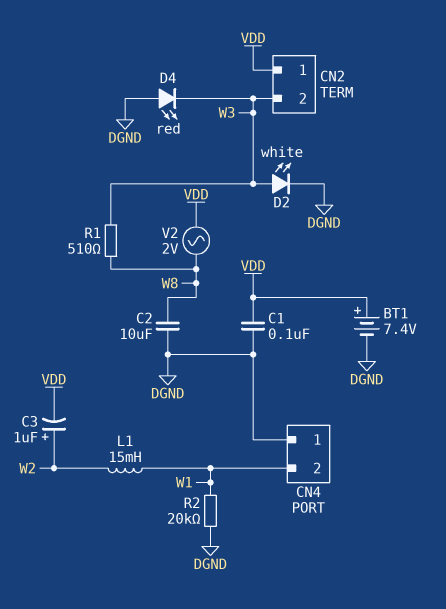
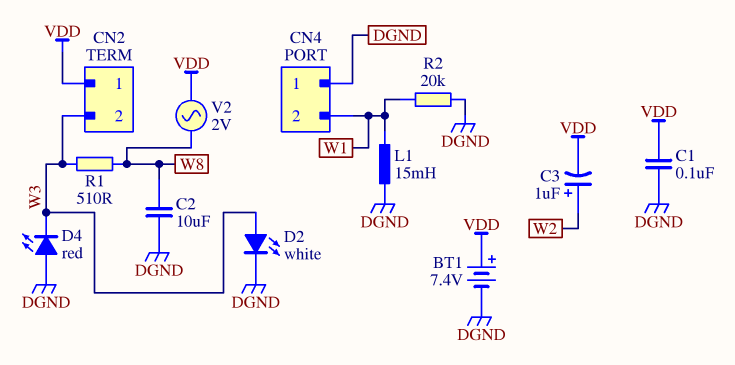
L1: 15mH (W1, W2) -> 15mH (DGND, W1)

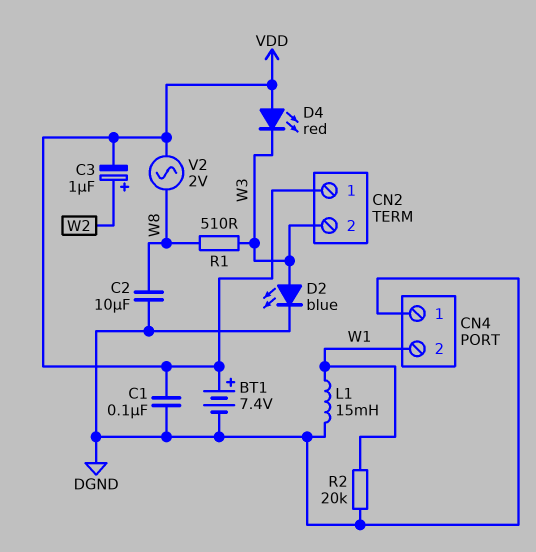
D2: LED white (A W3, K DGND) -> LED blue (A W3, K DGND)
D4: LED red (A DGND, K W3) -> LED red (A VDD, K W3)

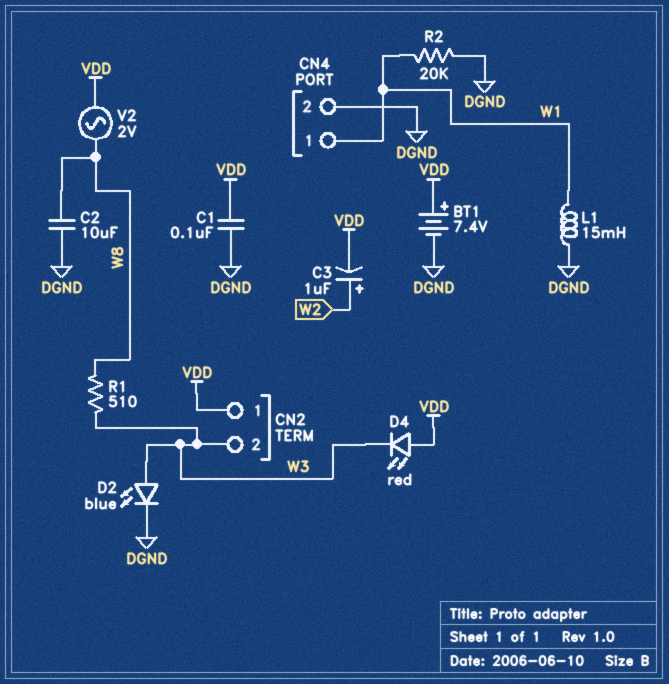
CN4 pin 1: DGND -> W1
CN4 pin 2: W1 -> DGND

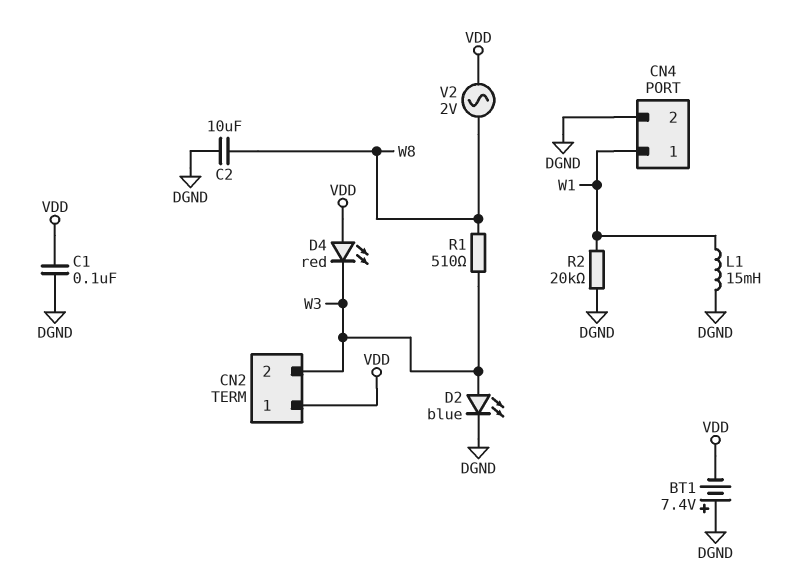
BT1: 7.4V (plus VDD, minus DGND) -> 7.4V (plus DGND, minus VDD)
C3: 1uF (plus W2, minus VDD) -> none

